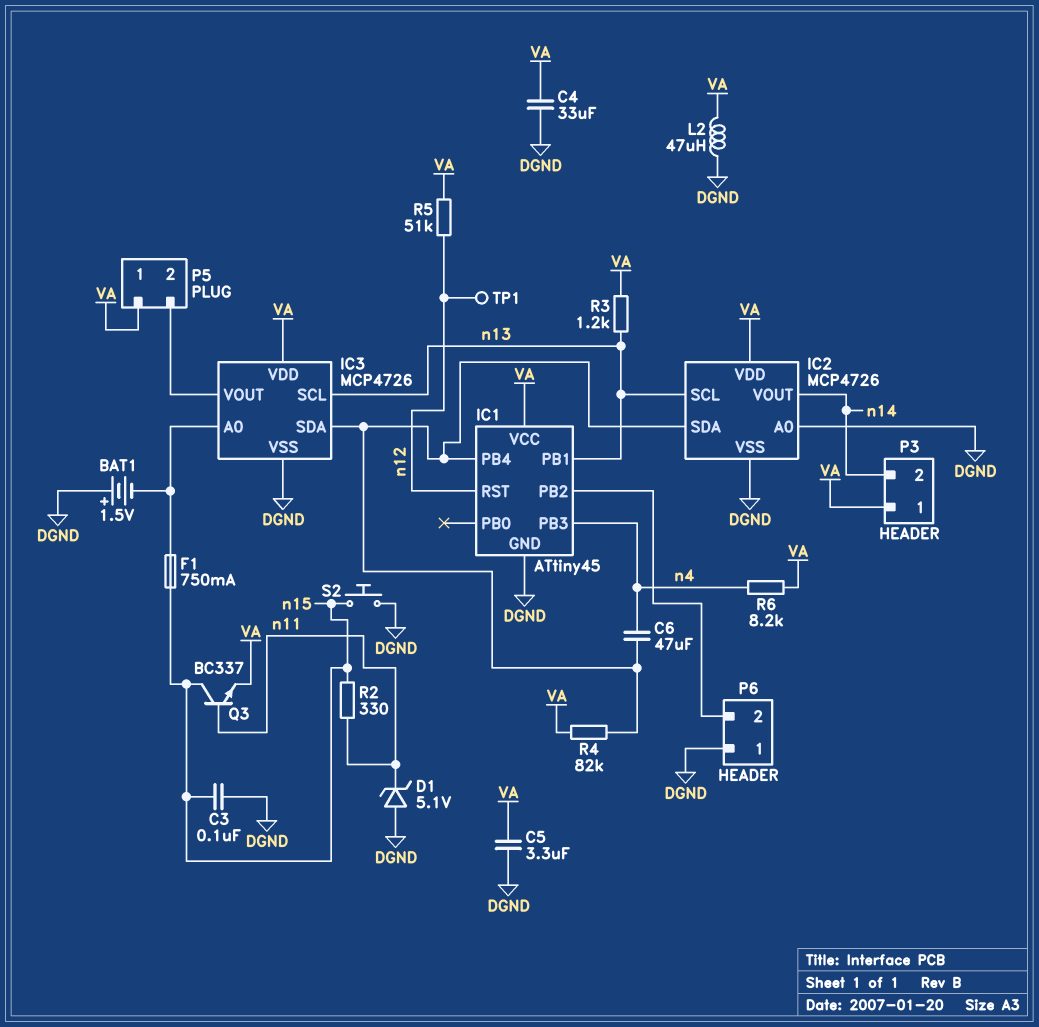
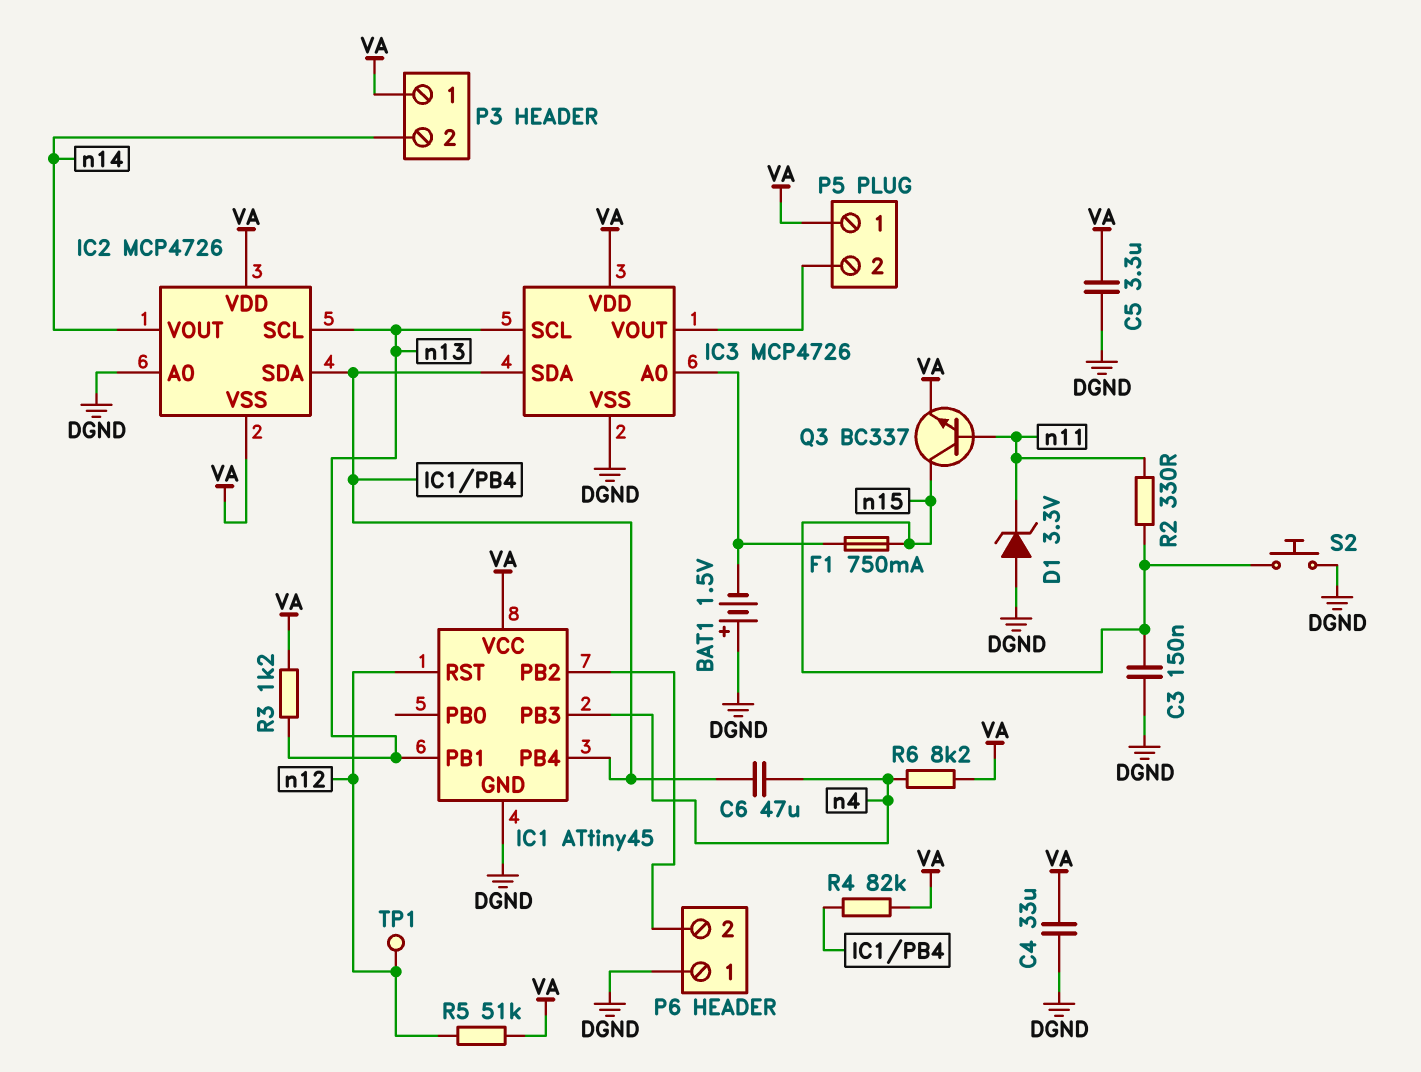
C3: 100nF (DGND, n15) -> 150nF (DGND, n15)
D1: zener 5.1V (A DGND, K n11) -> zener 3.3V (A DGND, K n11)
IC2 pin VSS: DGND -> VA
L2: 47uH (DGND, VA) -> none

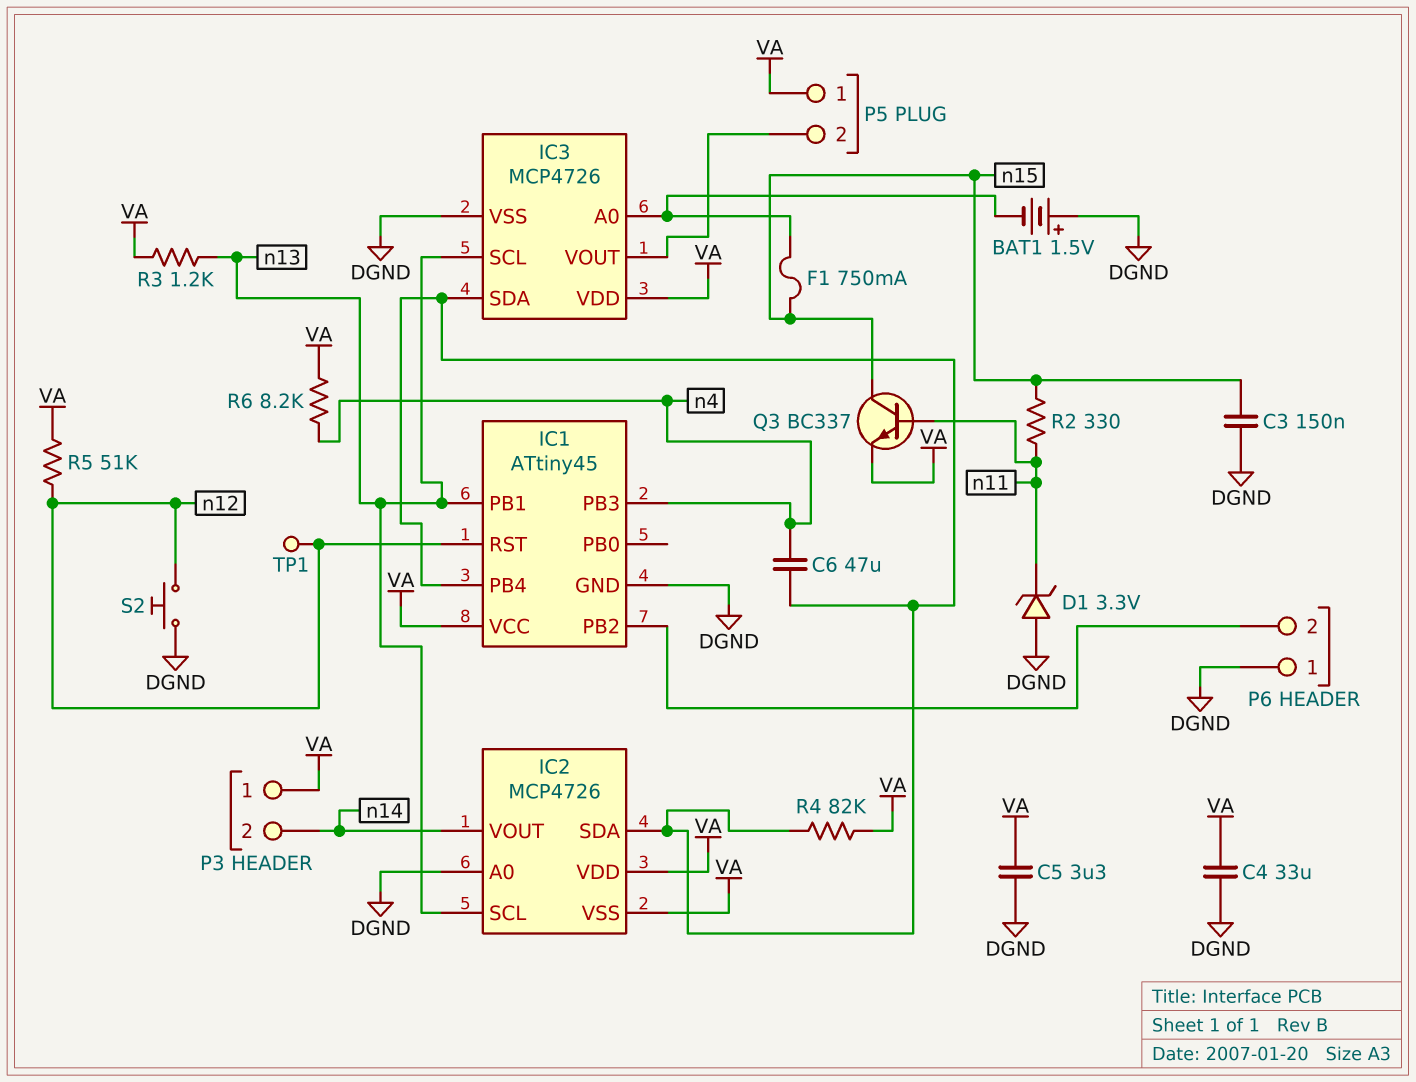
S2: button (DGND, n15) -> button (DGND, n12)

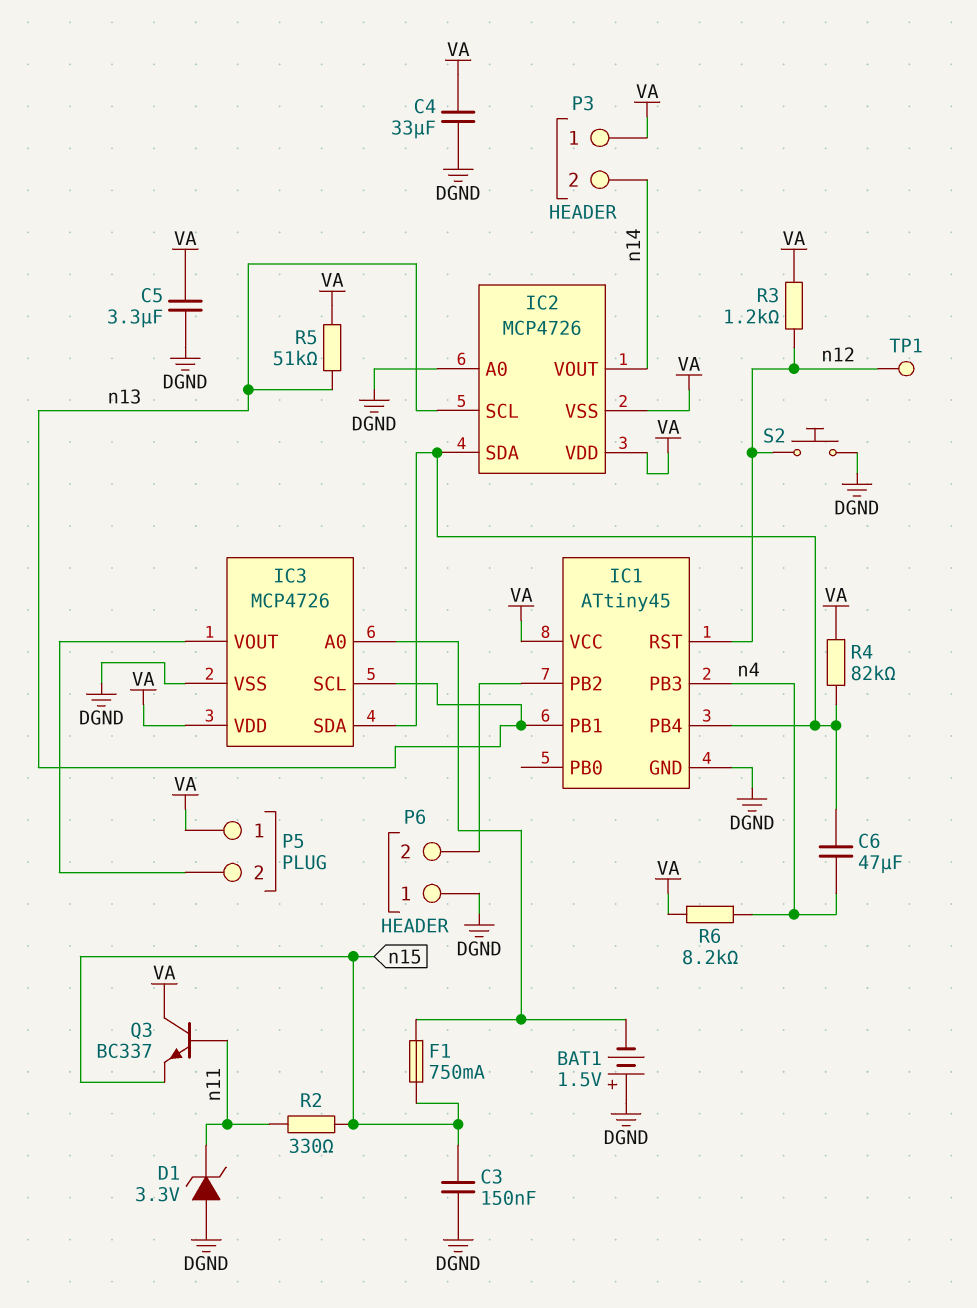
Q3: NPN BC337 (B n11, C n15, E VA) -> NPN BC337 (B n11, C VA, E n15)
R3: 1.2k (VA, n13) -> 1.2k (VA, n12)
R5: 51k (VA, n12) -> 51k (VA, n13)

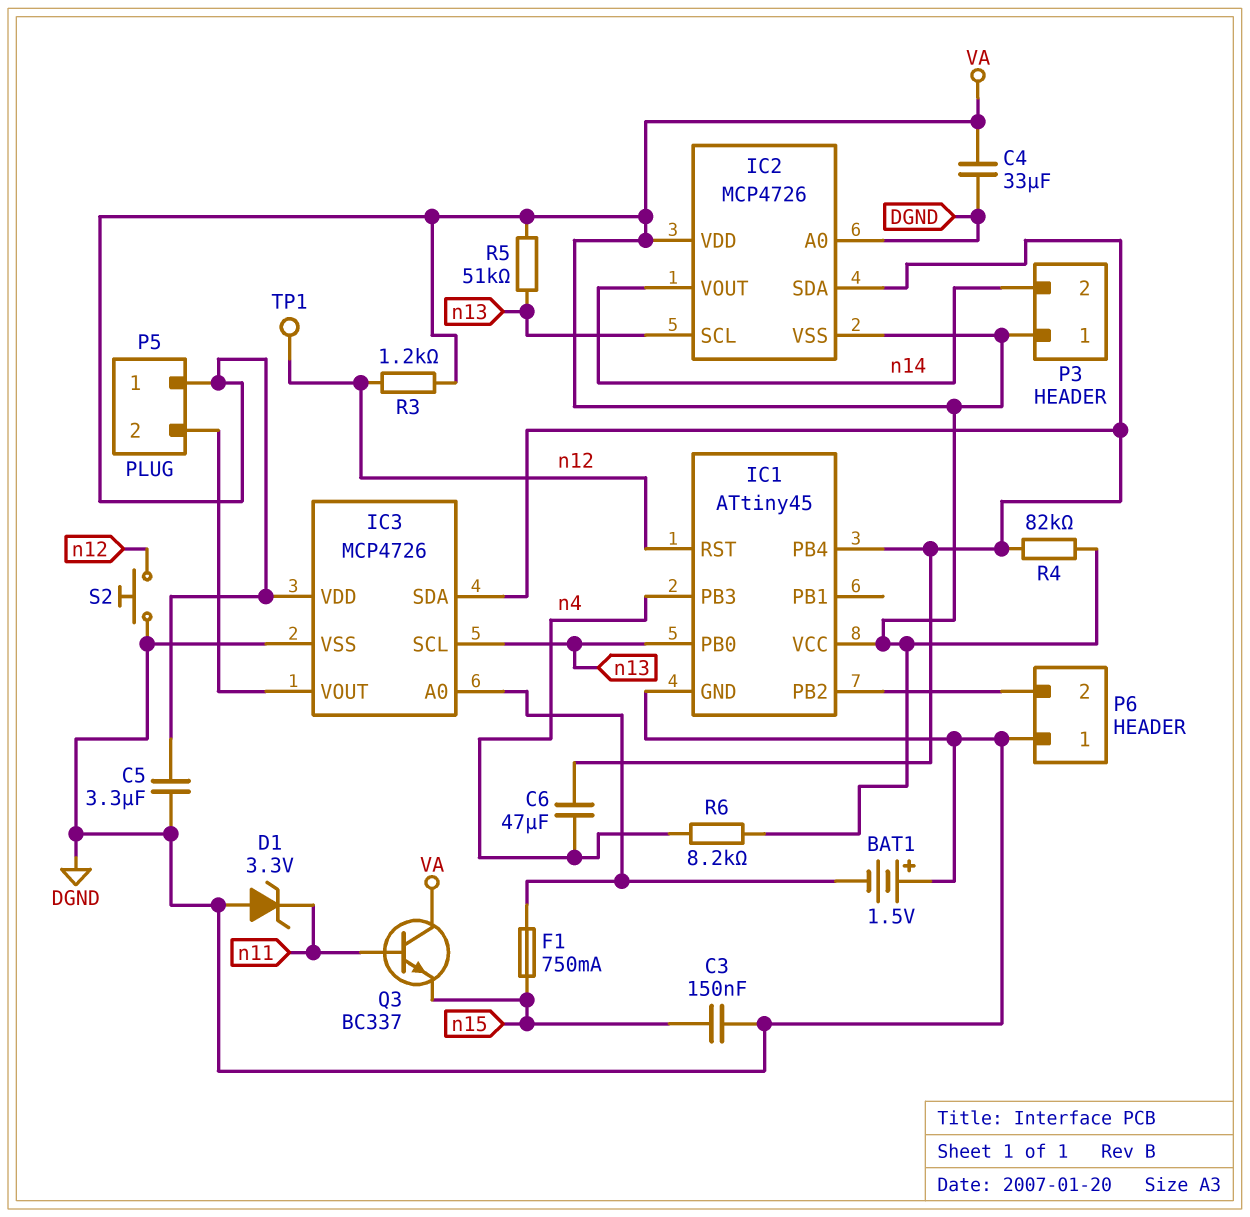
IC1 pin PB0: none -> n13
IC1 pin PB1: n13 -> none
R2: 330 (n11, n15) -> none

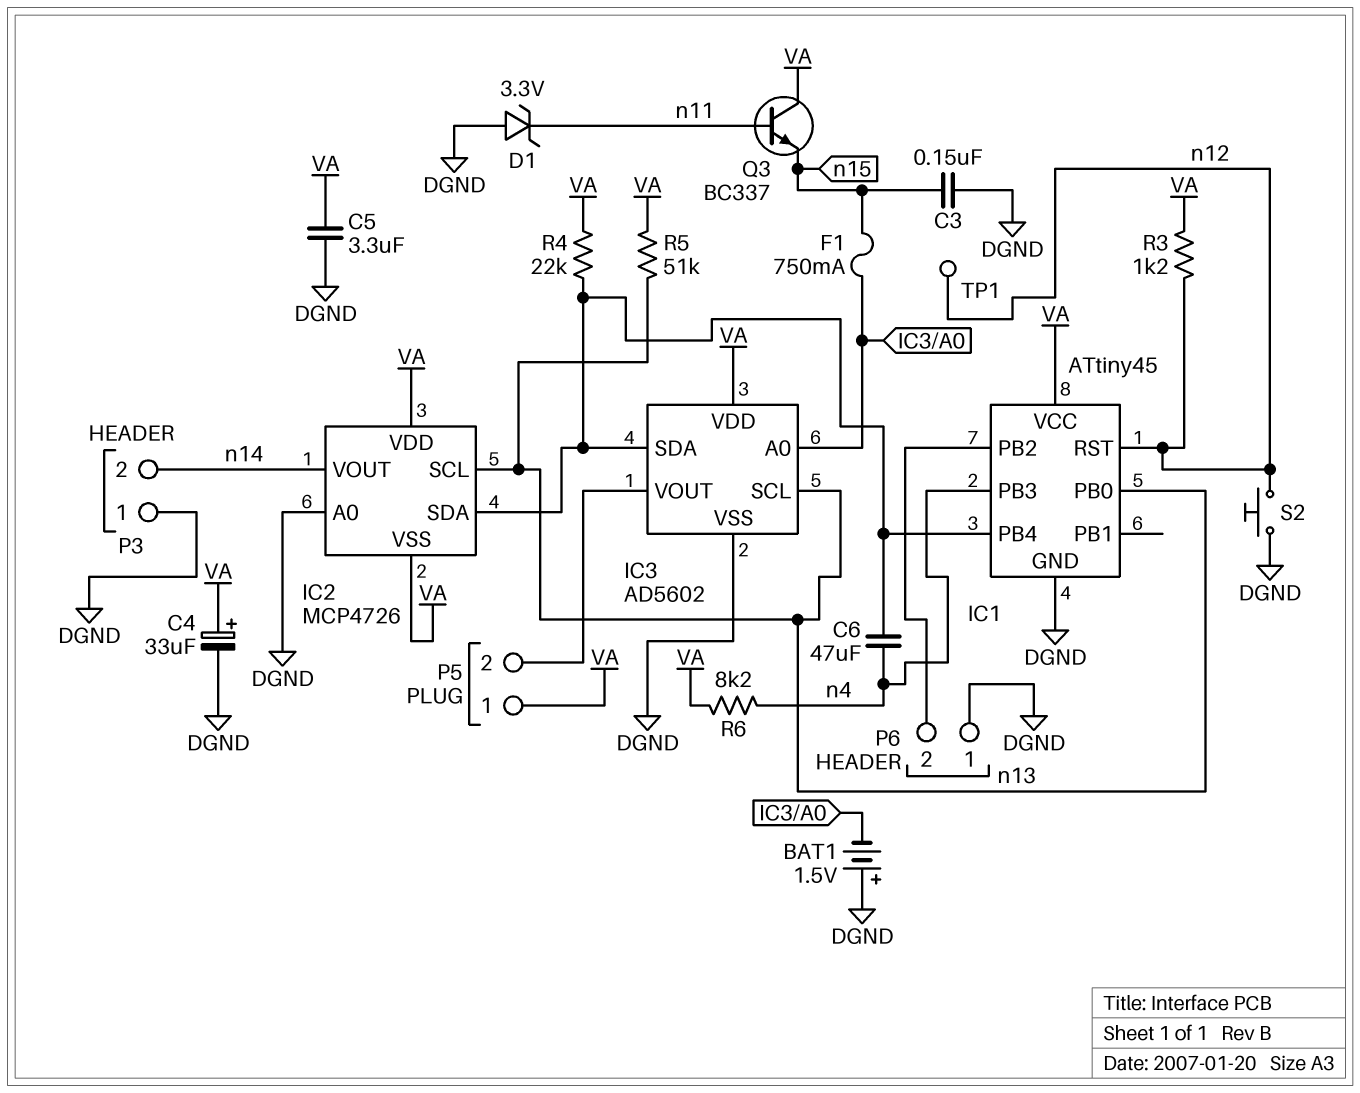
C4: 33uF (DGND, VA) -> 33uF (plus VA, minus DGND)
IC3: MCP4726 -> AD5602
P3 pin 1: VA -> DGND
R4: 82k (IC1/PB4, VA) -> 22k (IC1/PB4, VA)

